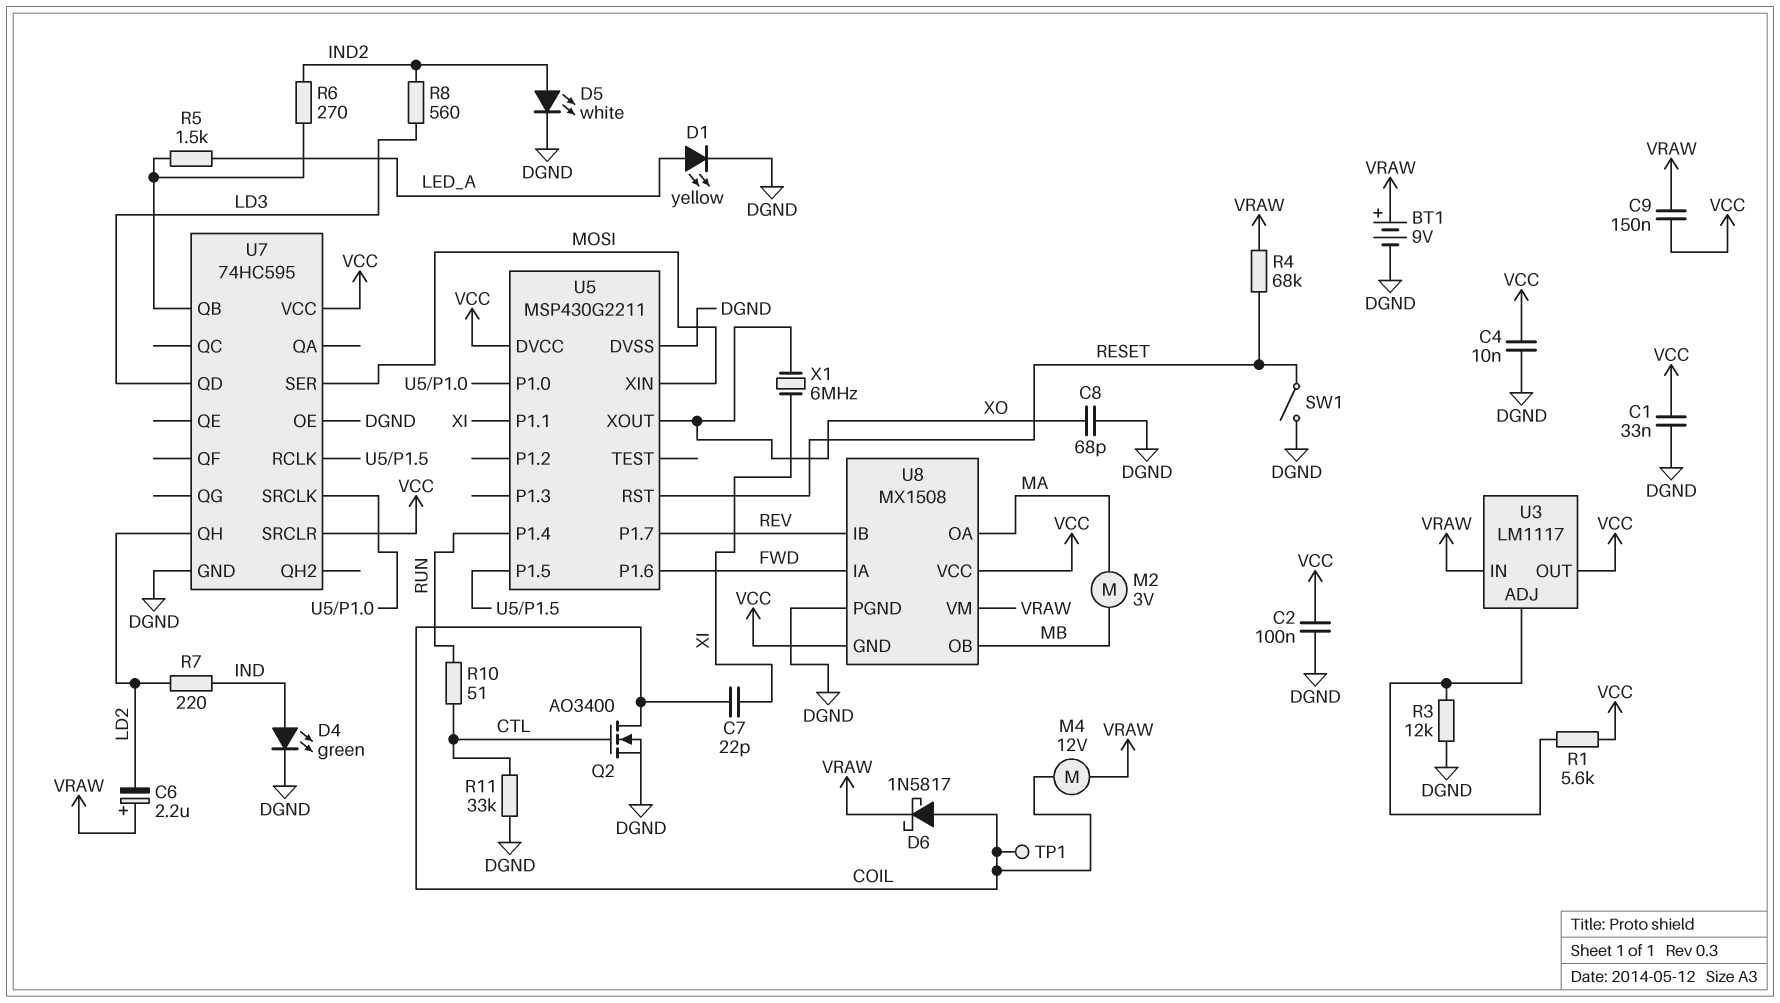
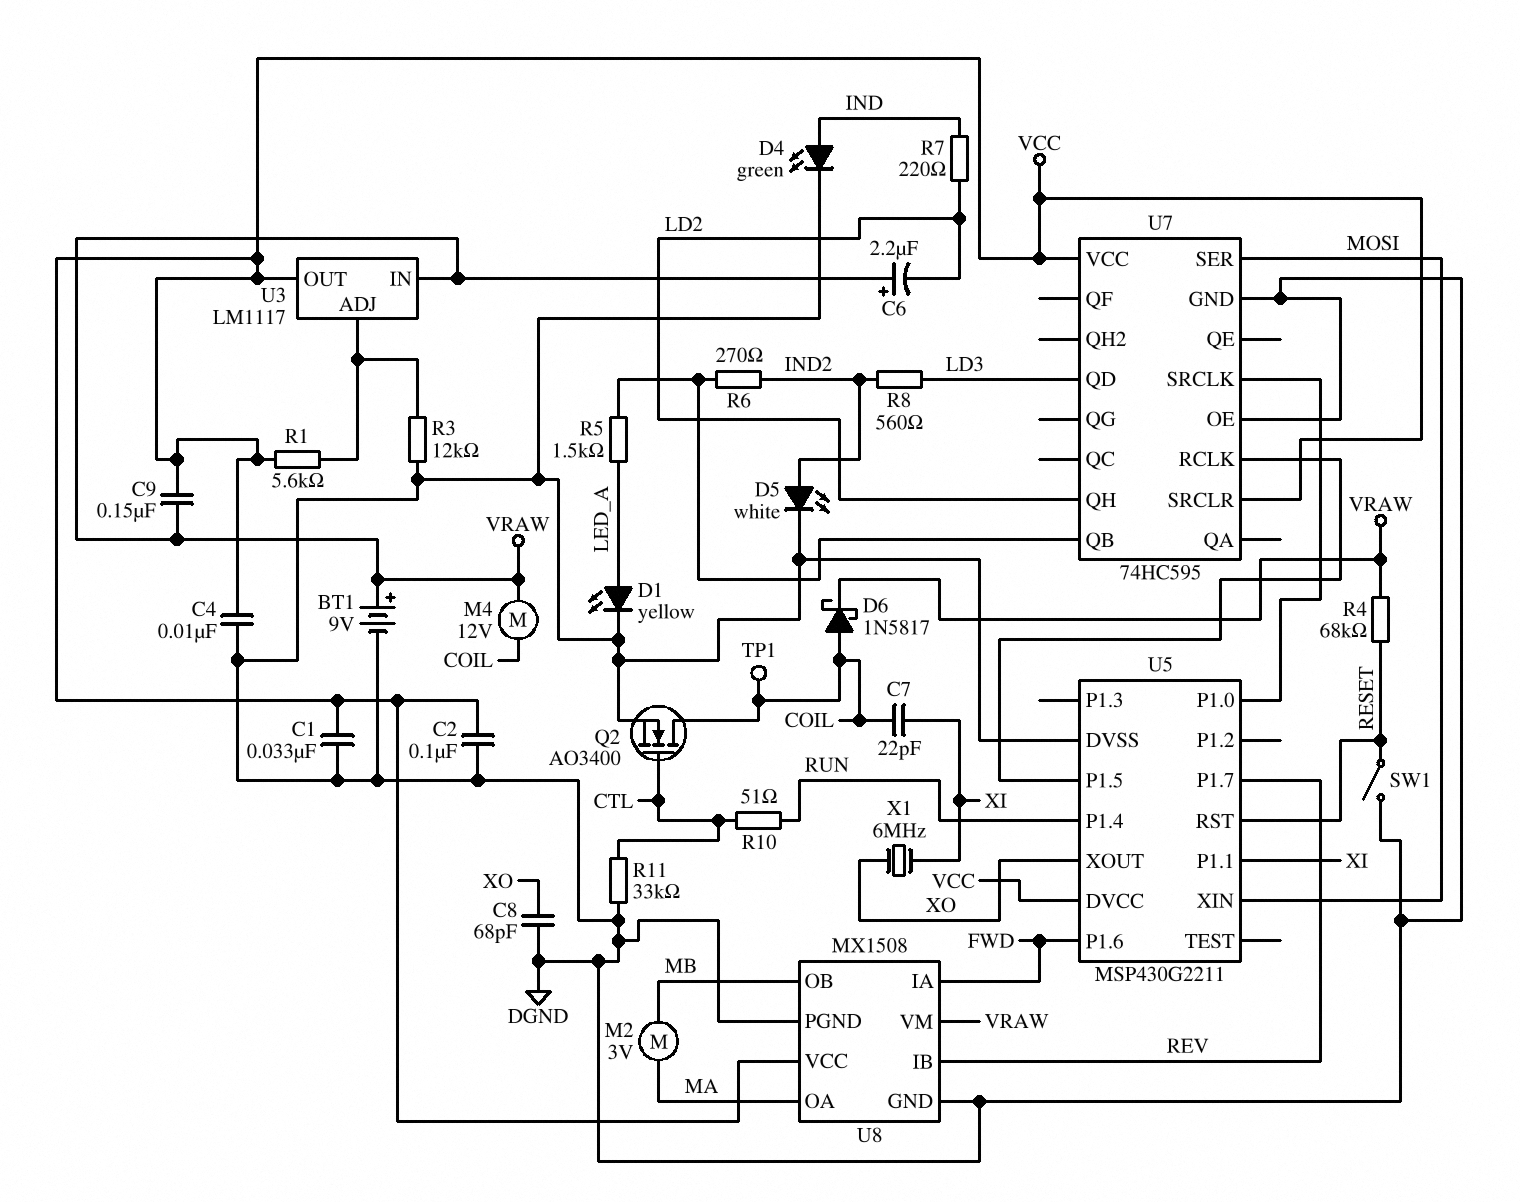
U8 pin GND: VCC -> DGND

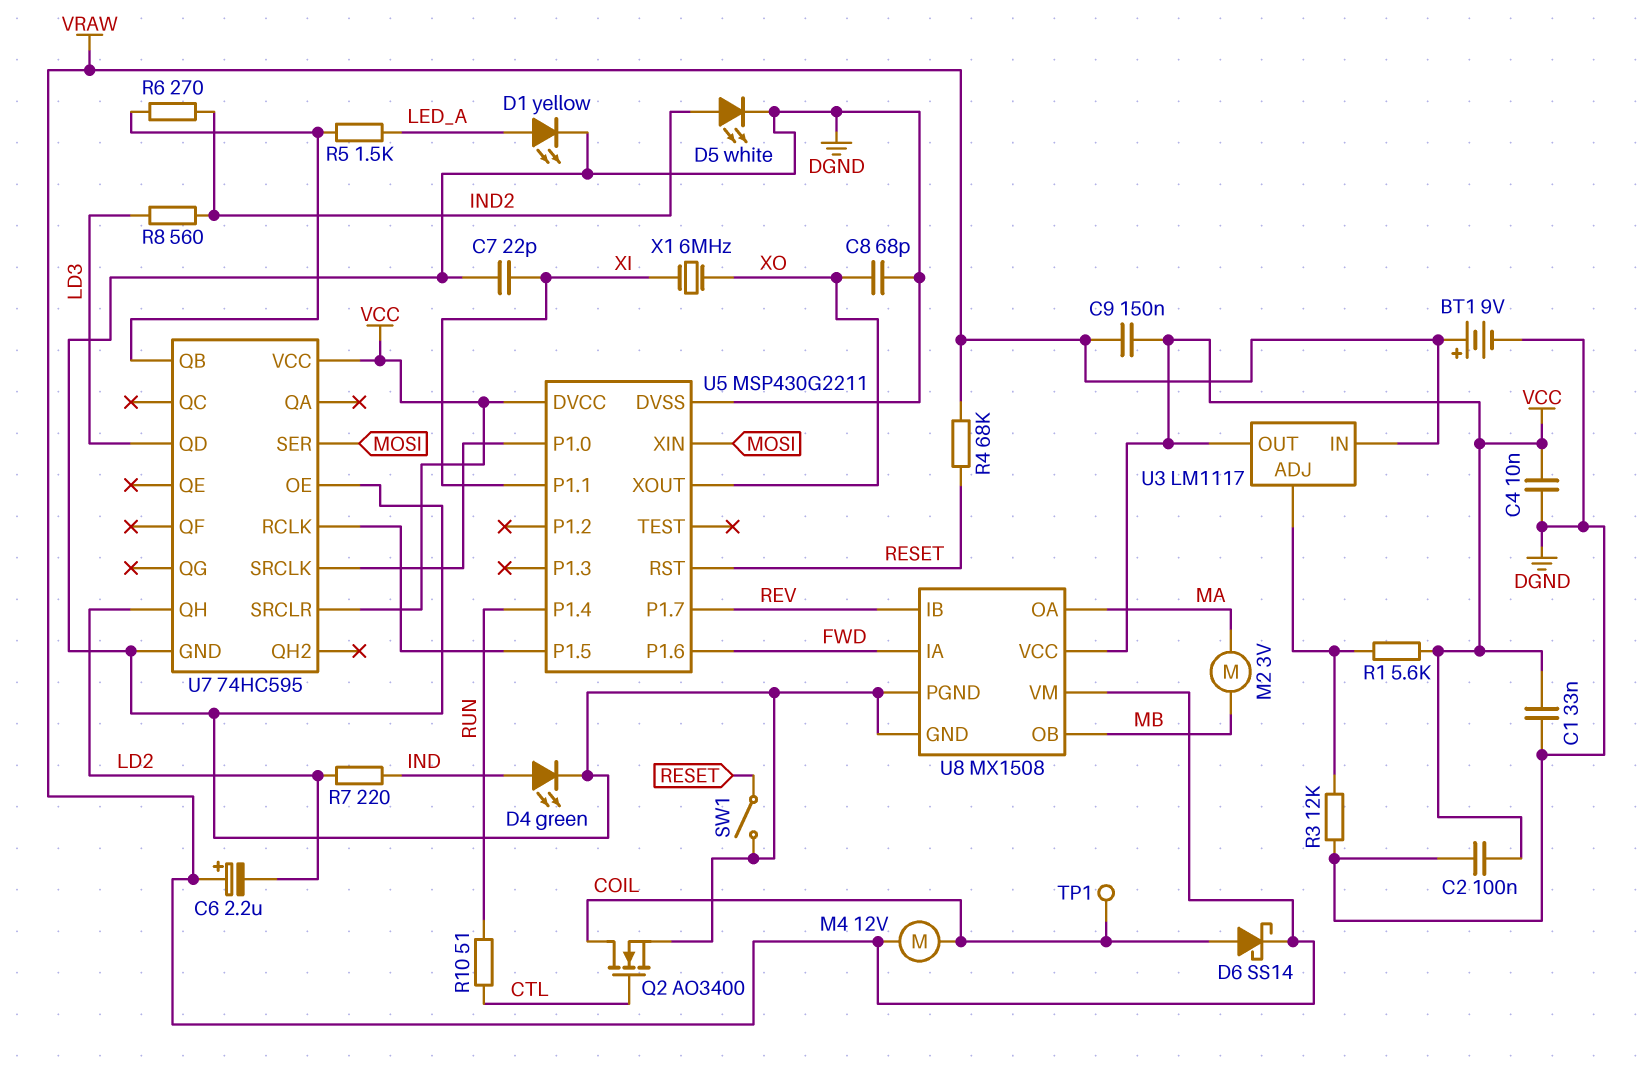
C7: 22pF (COIL, XI) -> 22pF (DGND, XI)
D6: schottky 1N5817 (A COIL, K VRAW) -> schottky SS14 (A COIL, K VRAW)
R11: 33k (CTL, DGND) -> none

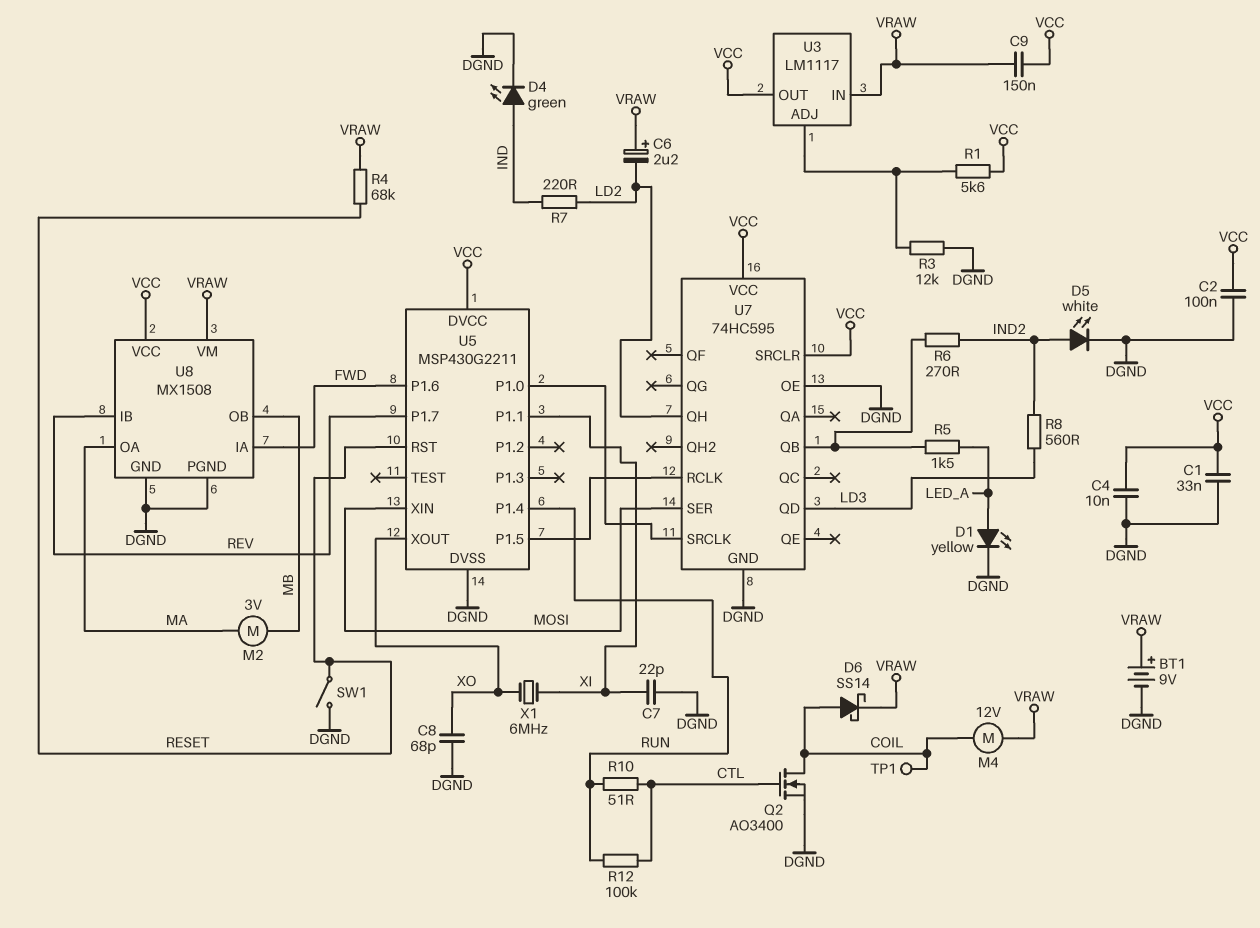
R12: none -> 100k (CTL, RUN)

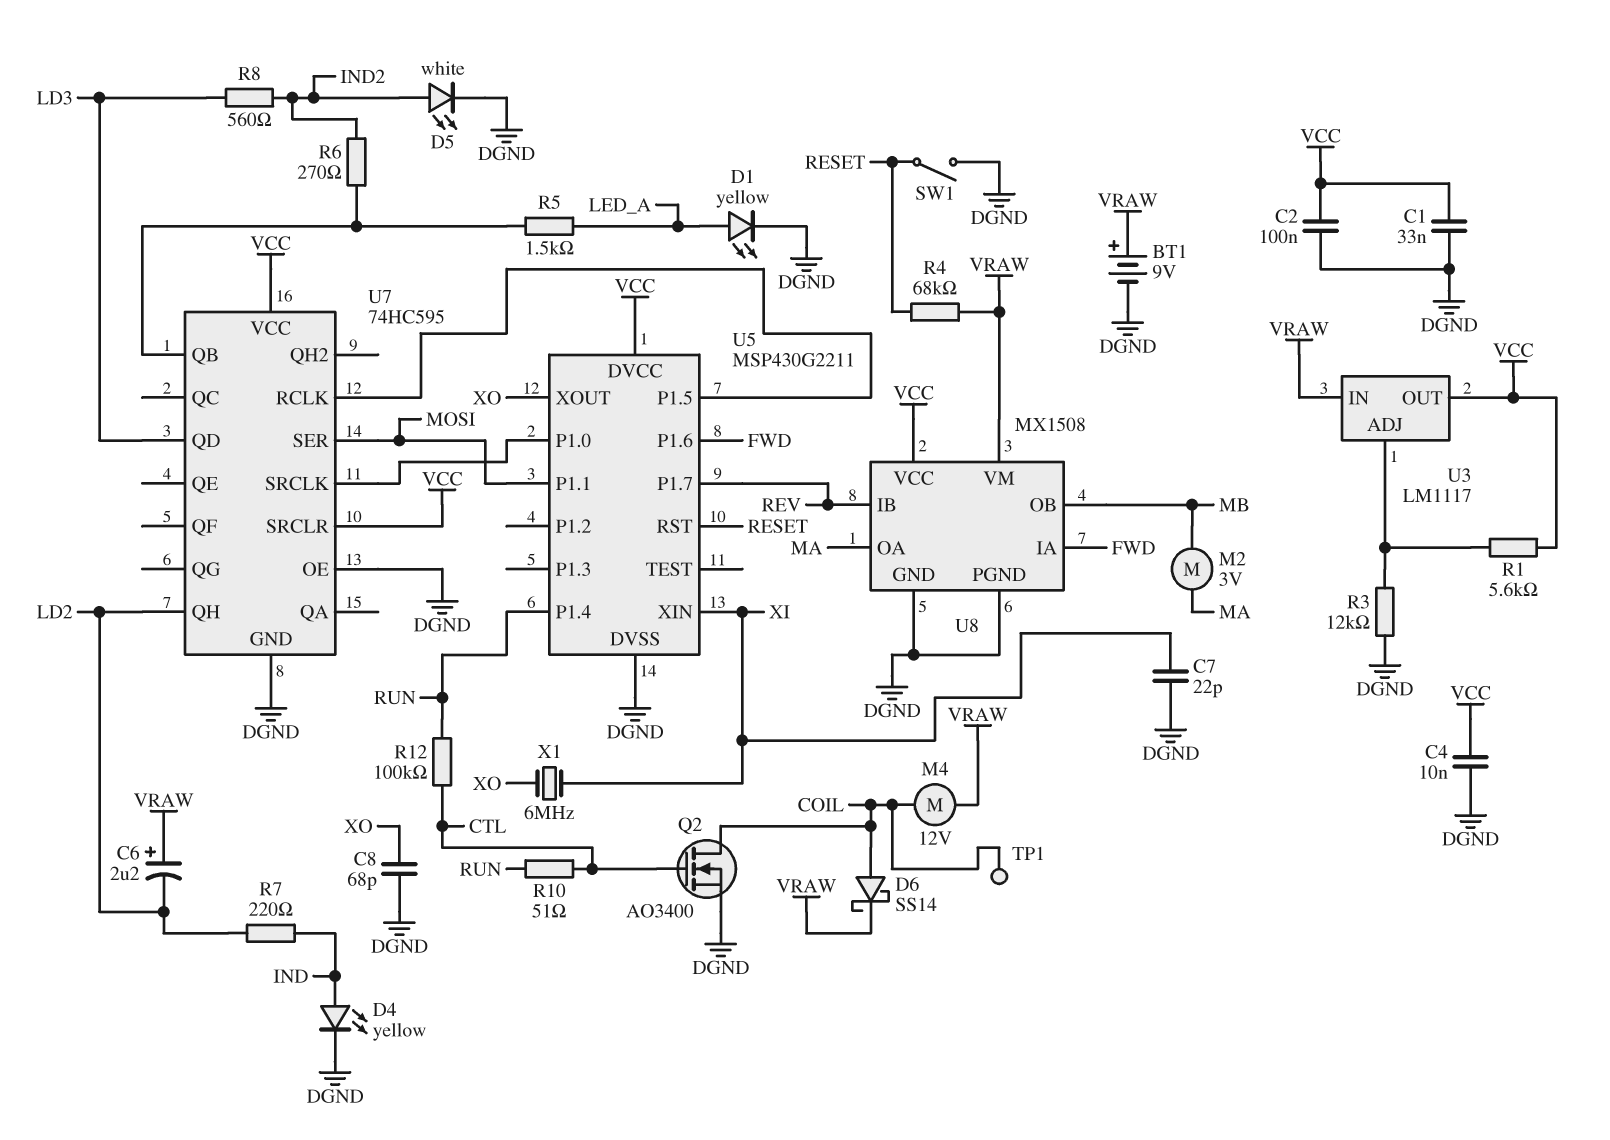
C9: 150nF (VCC, VRAW) -> none
D4: LED green (A IND, K DGND) -> LED yellow (A IND, K DGND)
U5 pin P1.1: XI -> MOSI
U5 pin XIN: MOSI -> XI

